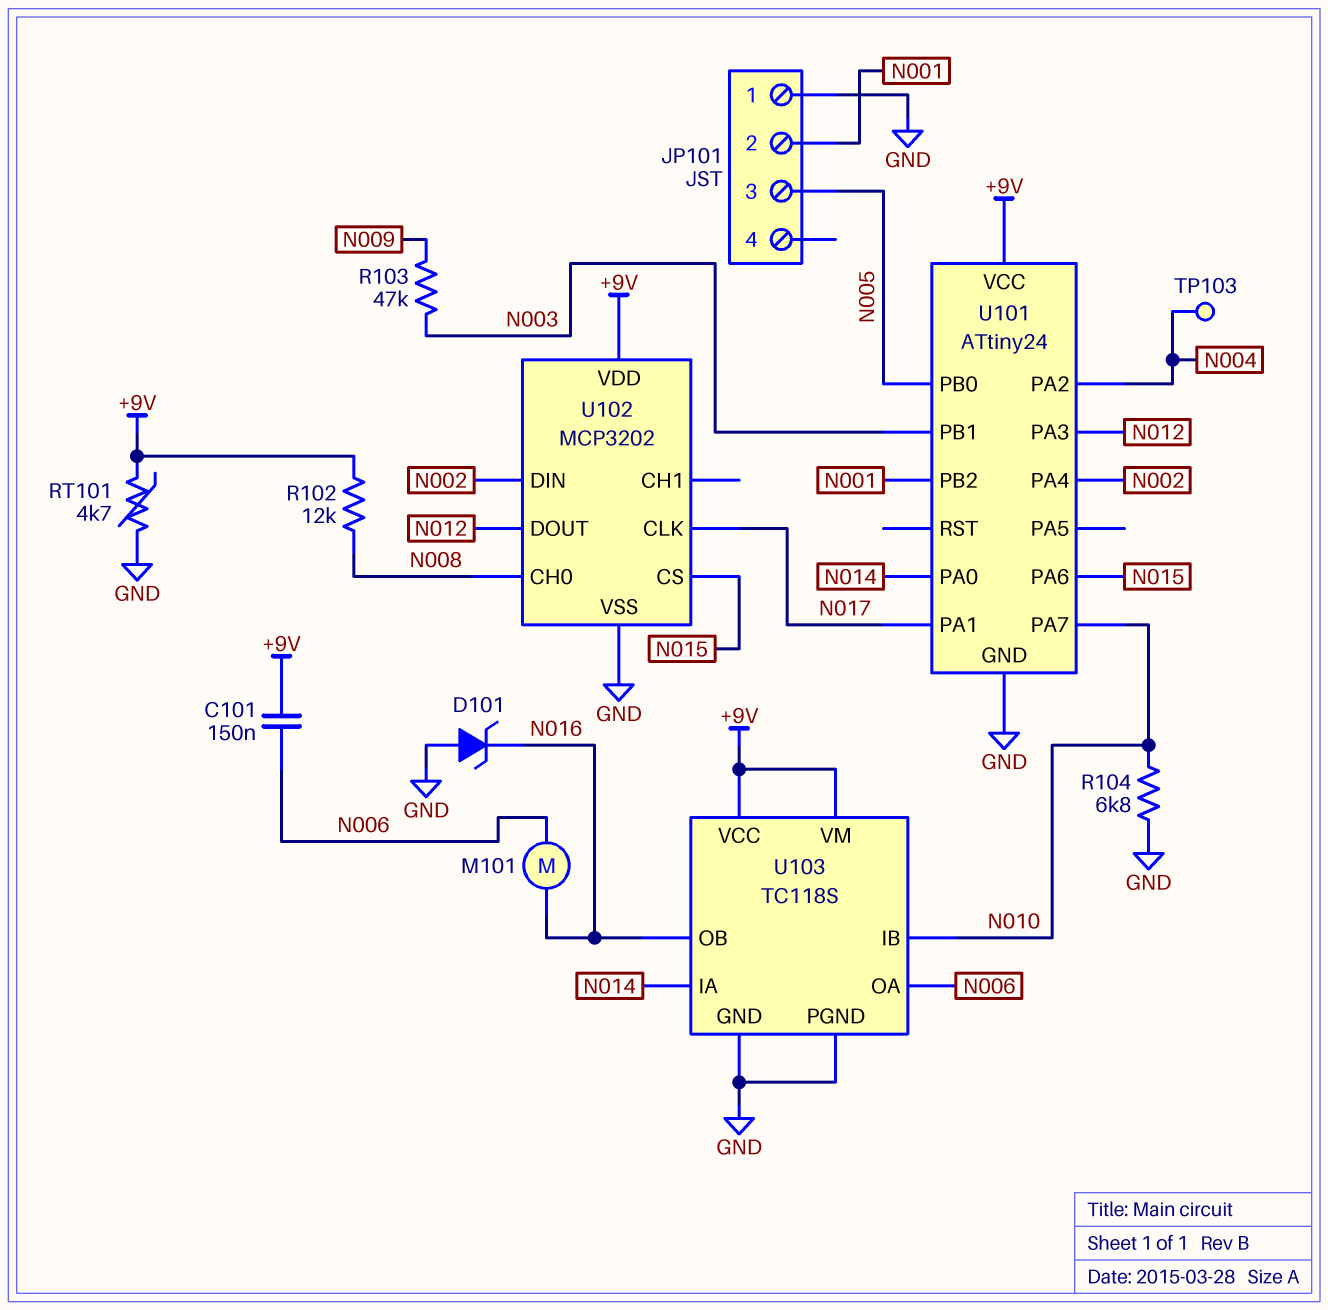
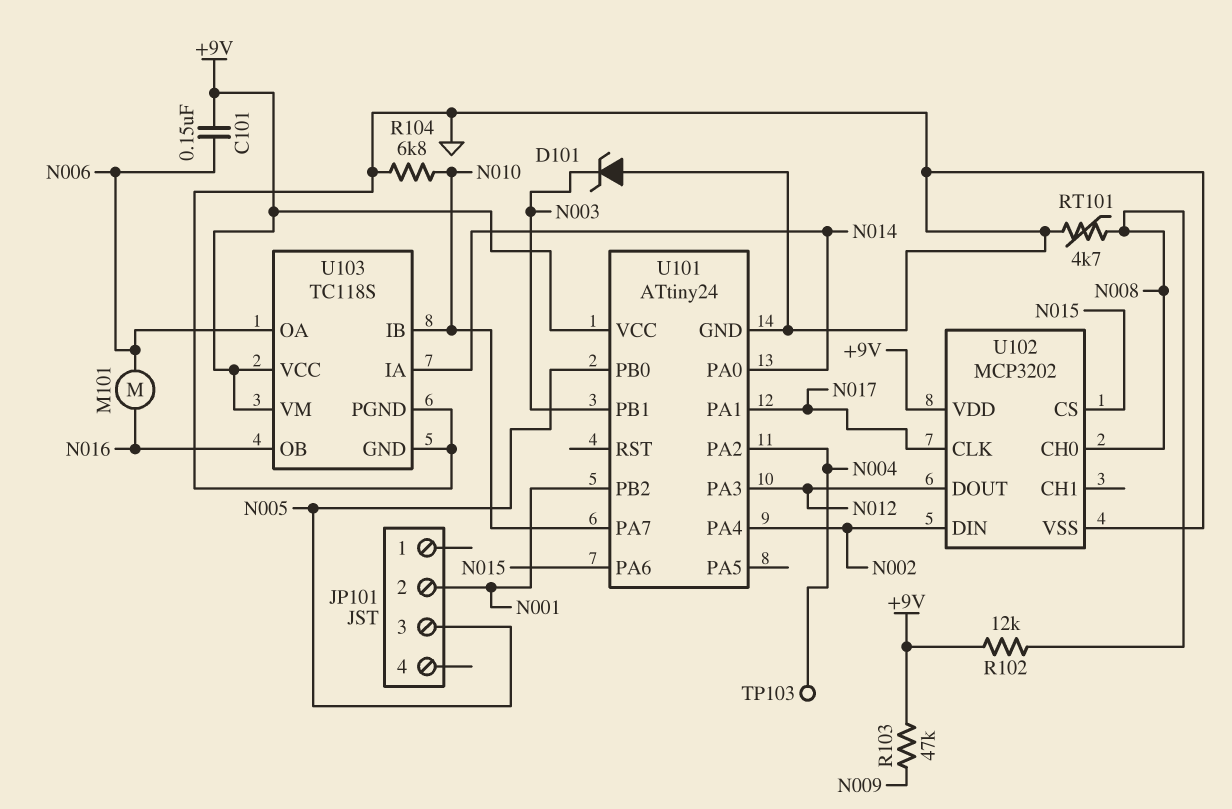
D101: zener (A GND, K N016) -> zener (A GND, K N003)
JP101 pin 1: GND -> none
R103: 47k (N003, N009) -> 47k (+9V, N009)
RT101: 4.7k (+9V, GND) -> 4.7k (GND, N008)

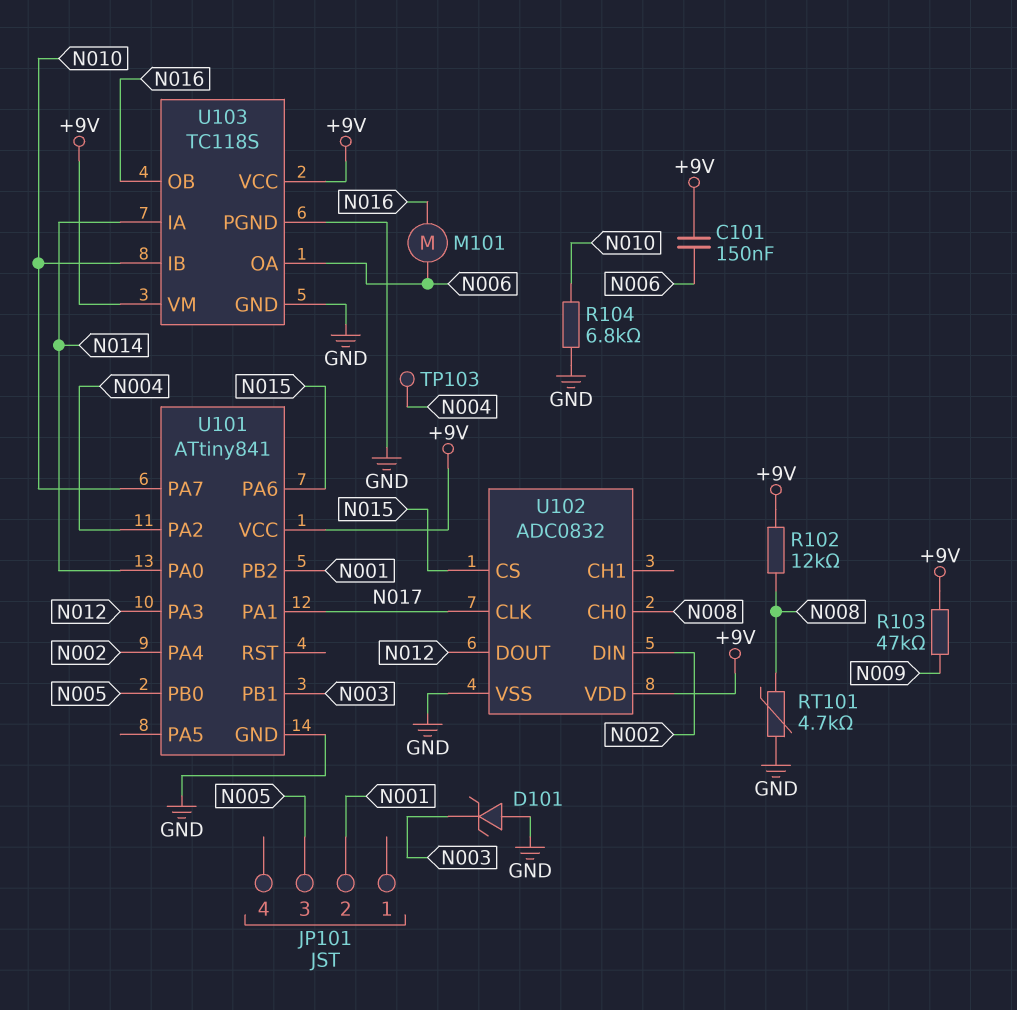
U101: ATtiny24 -> ATtiny841
U102: MCP3202 -> ADC0832

